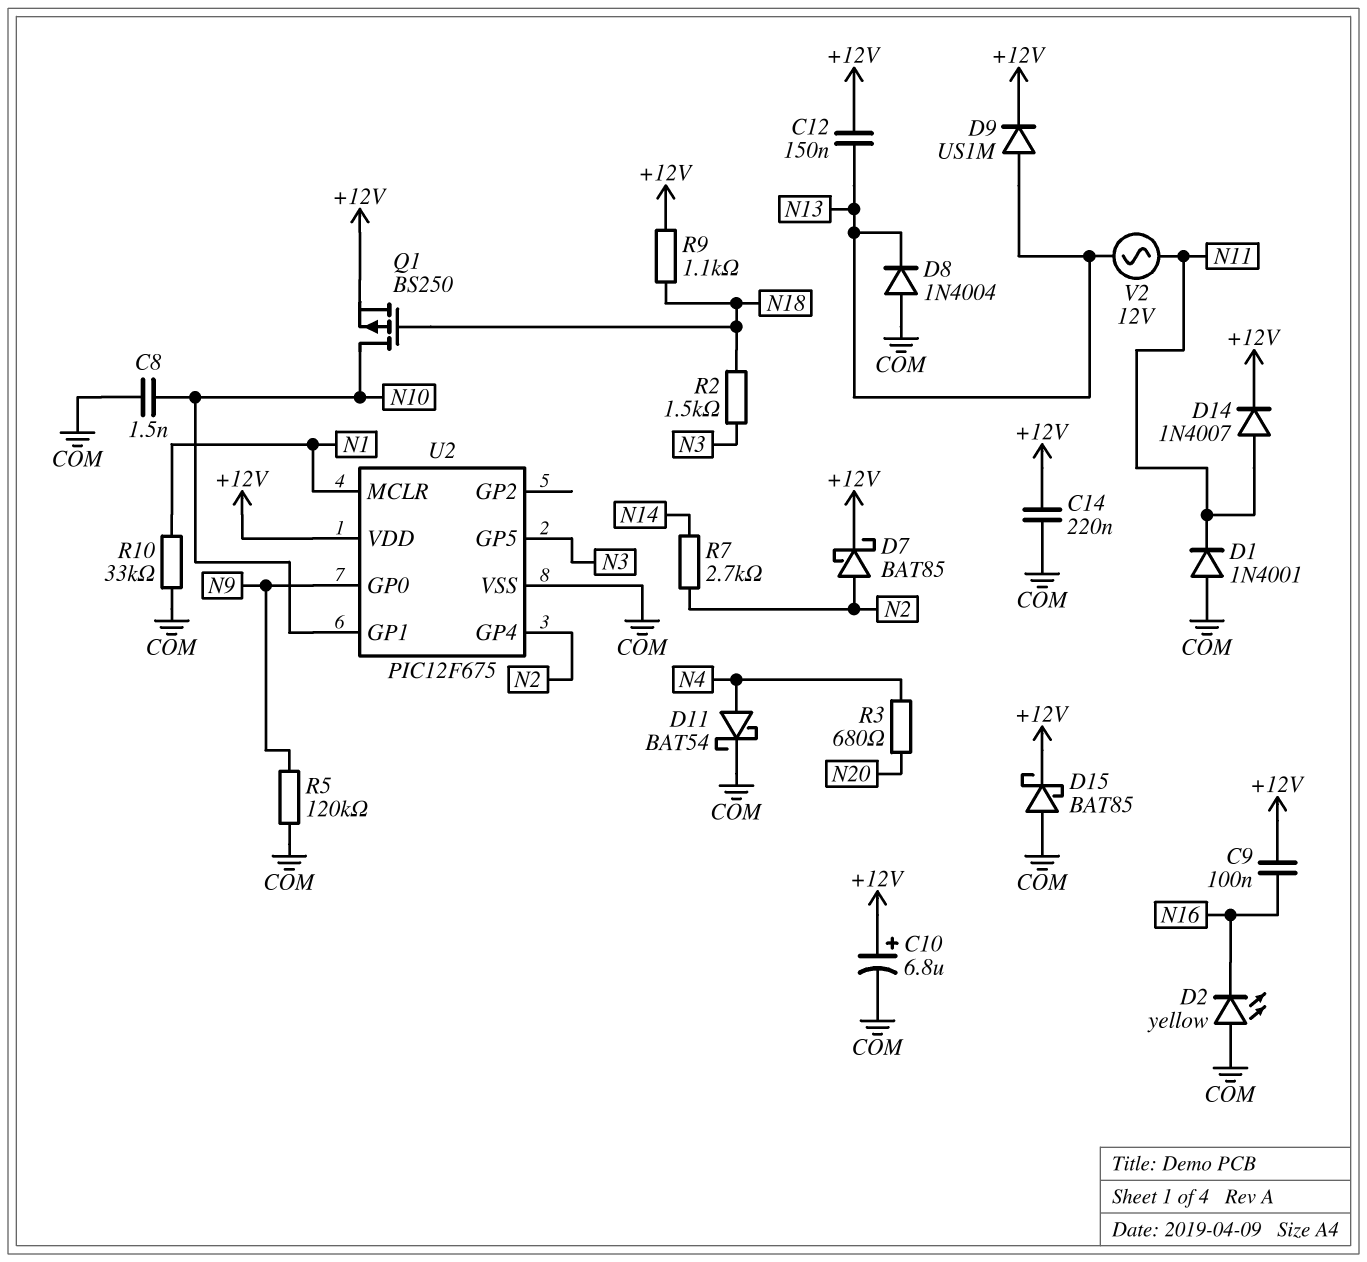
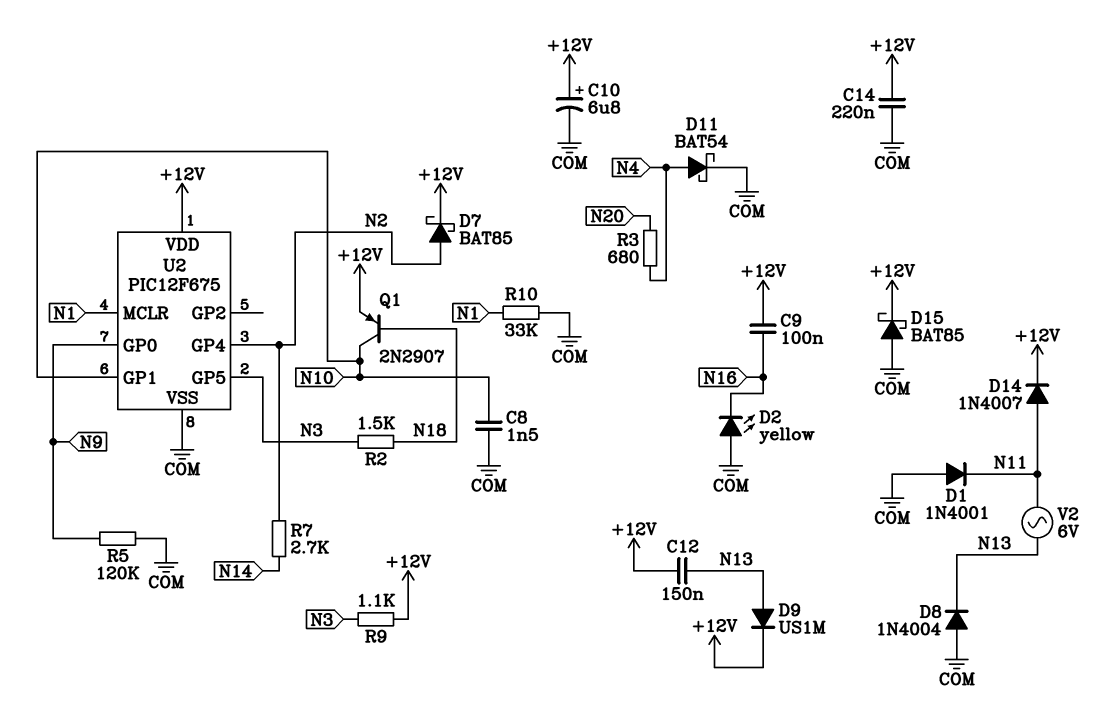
Q1: PMOS BS250 (G N18, D N10, S +12V) -> PNP 2N2907 (B N18, C N10, E +12V)
R9: 1.1k (+12V, N18) -> 1.1k (+12V, N3)
V2: AC 12V (N11, N13) -> AC 6V (N11, N13)

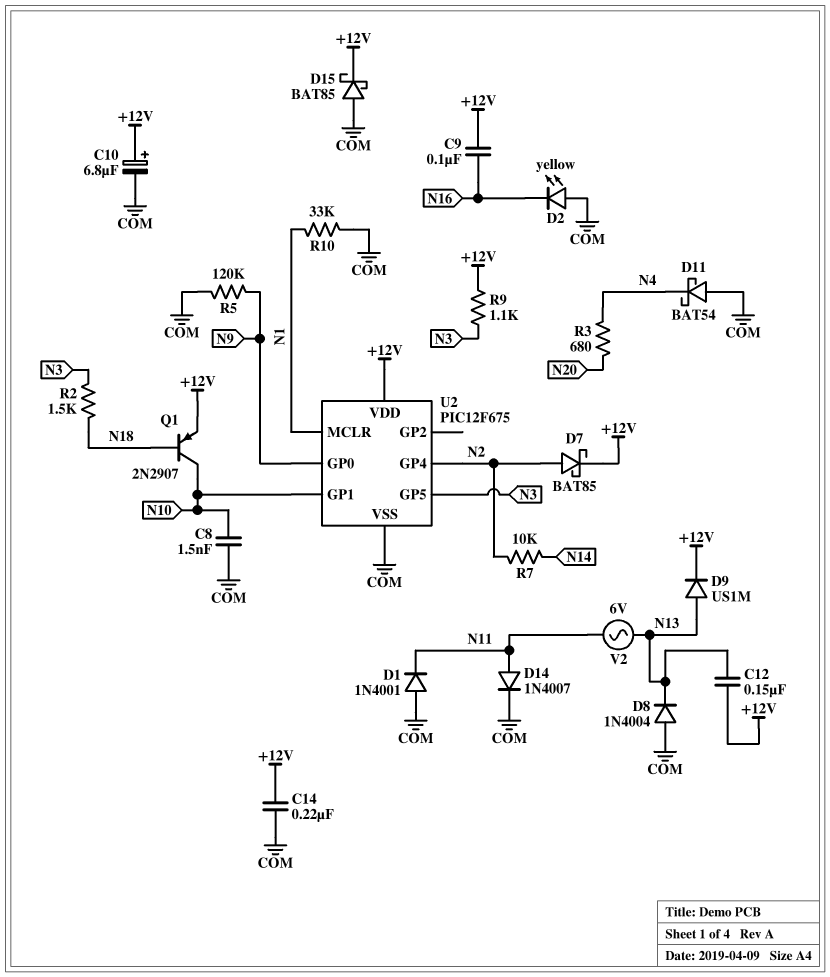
D11: schottky BAT54 (A N4, K COM) -> schottky BAT54 (A COM, K N4)
D14: diode 1N4007 (A N11, K +12V) -> diode 1N4007 (A N11, K COM)
R7: 2.7k (N2, N14) -> 10k (N2, N14)

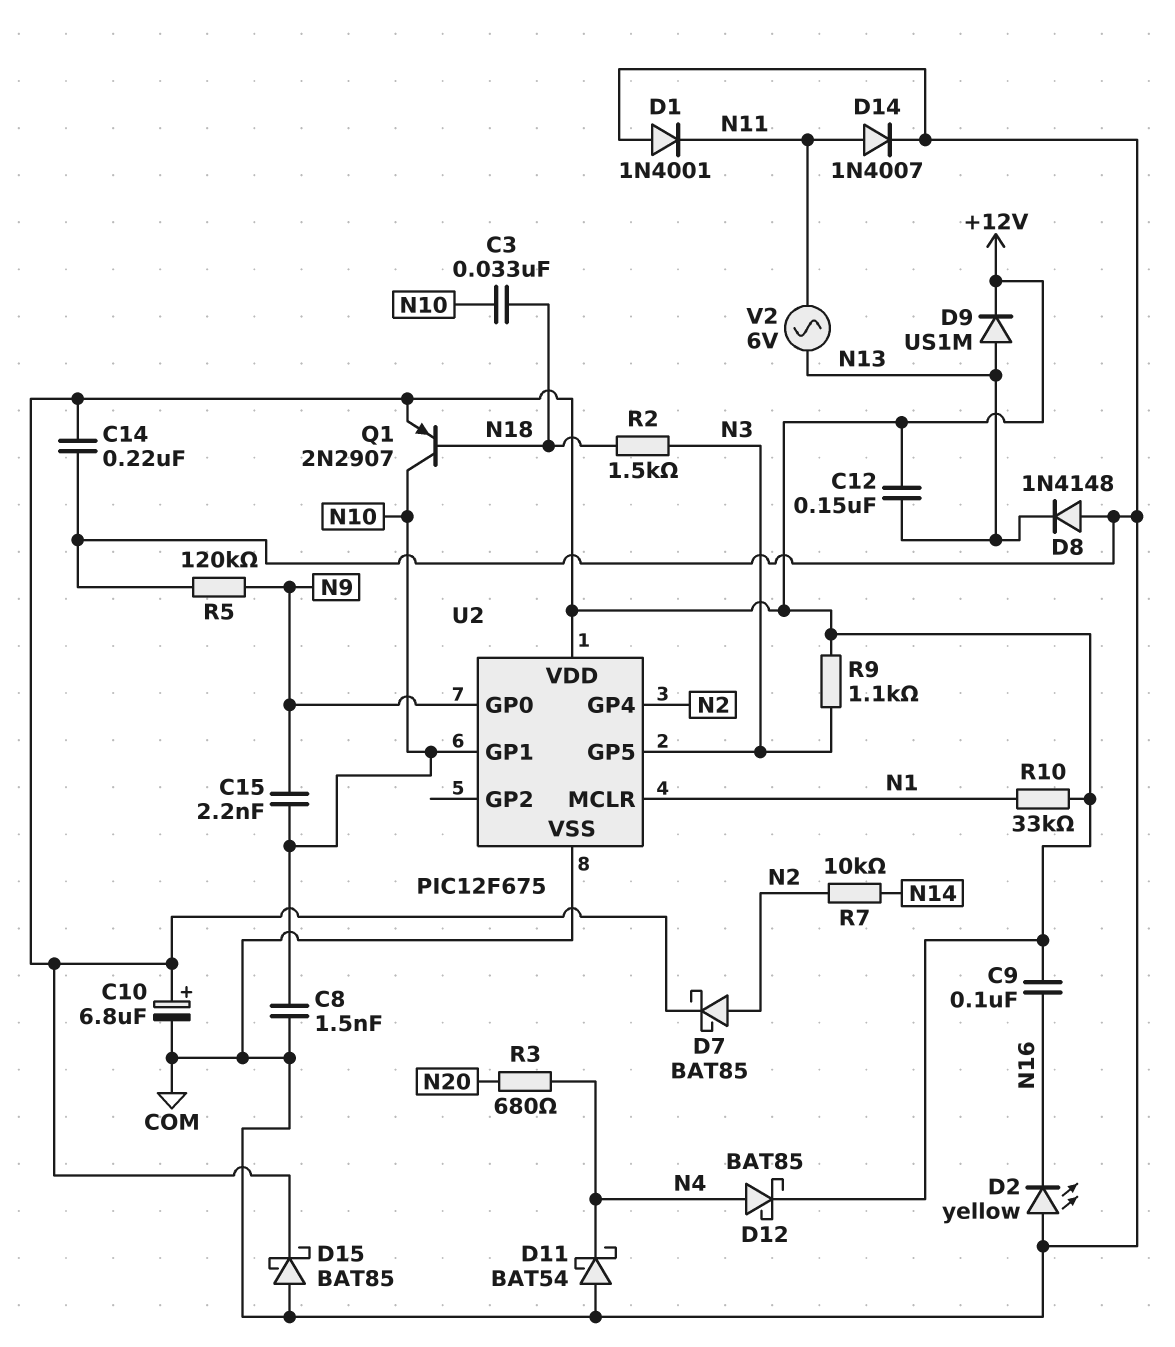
C3: none -> 33nF (N10, N18)
C15: none -> 2.2nF (N9, N10)
D8: diode 1N4004 (A COM, K N13) -> diode 1N4148 (A COM, K N13)
D12: none -> schottky BAT85 (A N4, K +12V)
R10: 33k (COM, N1) -> 33k (+12V, N1)

